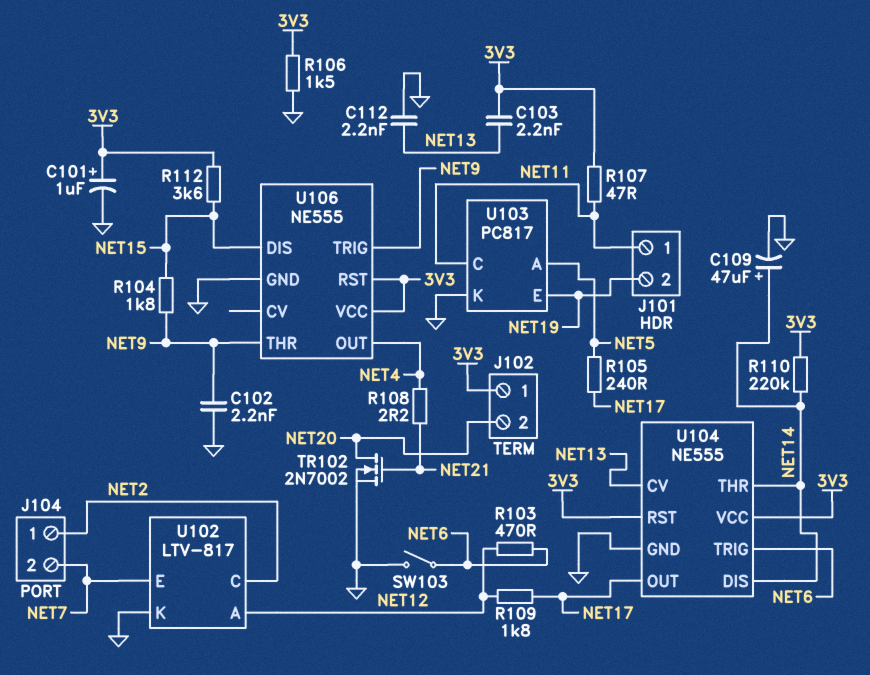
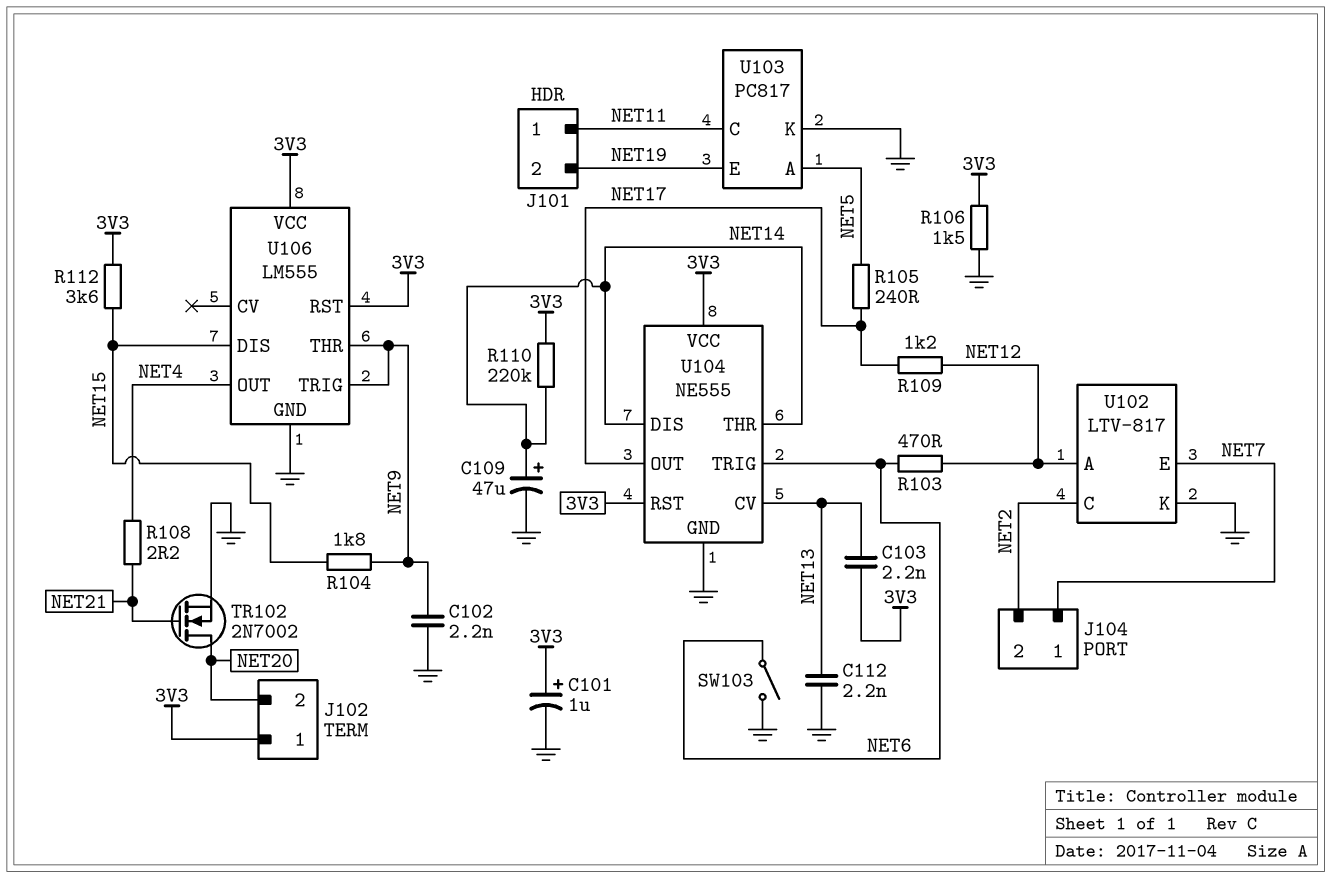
J104 pin 1: NET2 -> NET7
J104 pin 2: NET7 -> NET2
R107: 47 (3V3, NET11) -> none
R109: 1.8k (NET12, NET17) -> 1.2k (NET12, NET17)
U106: NE555 -> LM555

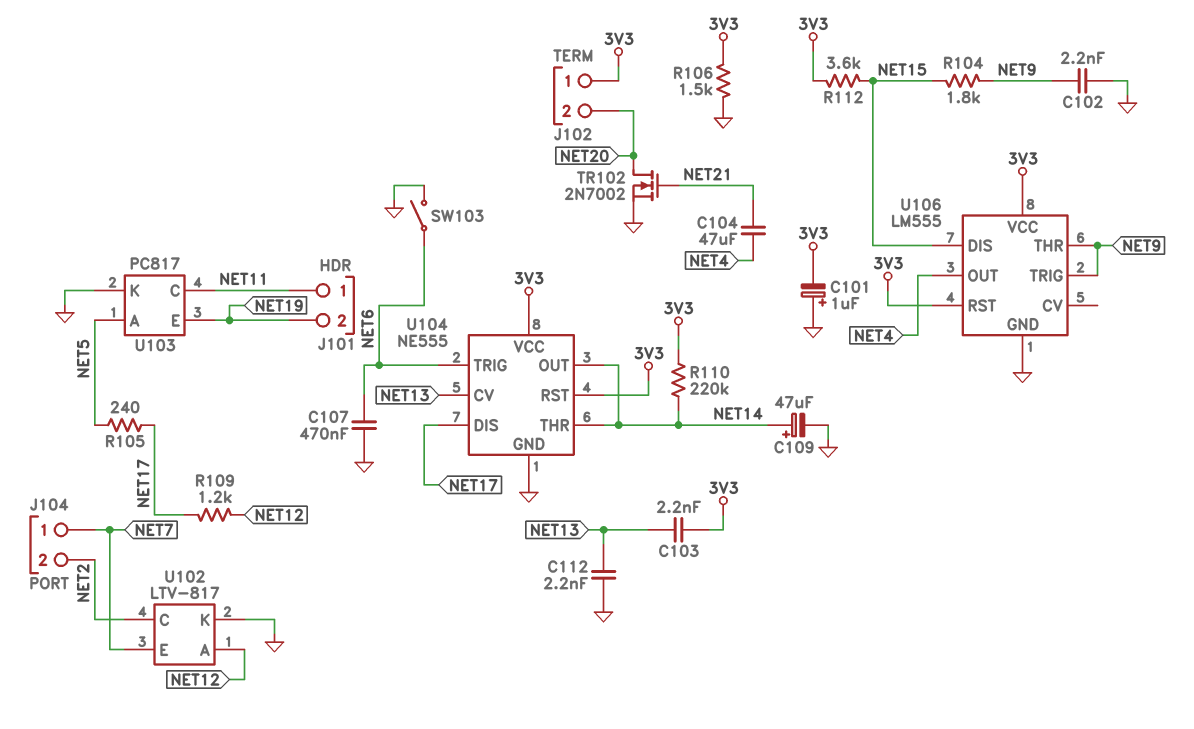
C101: 1uF (plus 3V3, minus GND) -> 1uF (plus GND, minus 3V3)
C104: none -> 47uF (NET4, NET21)
C107: none -> 470nF (GND, NET6)
R103: 470 (NET6, NET12) -> none
R108: 2.2 (NET4, NET21) -> none
U104 pin DIS: NET14 -> NET17
U104 pin OUT: NET17 -> NET14

